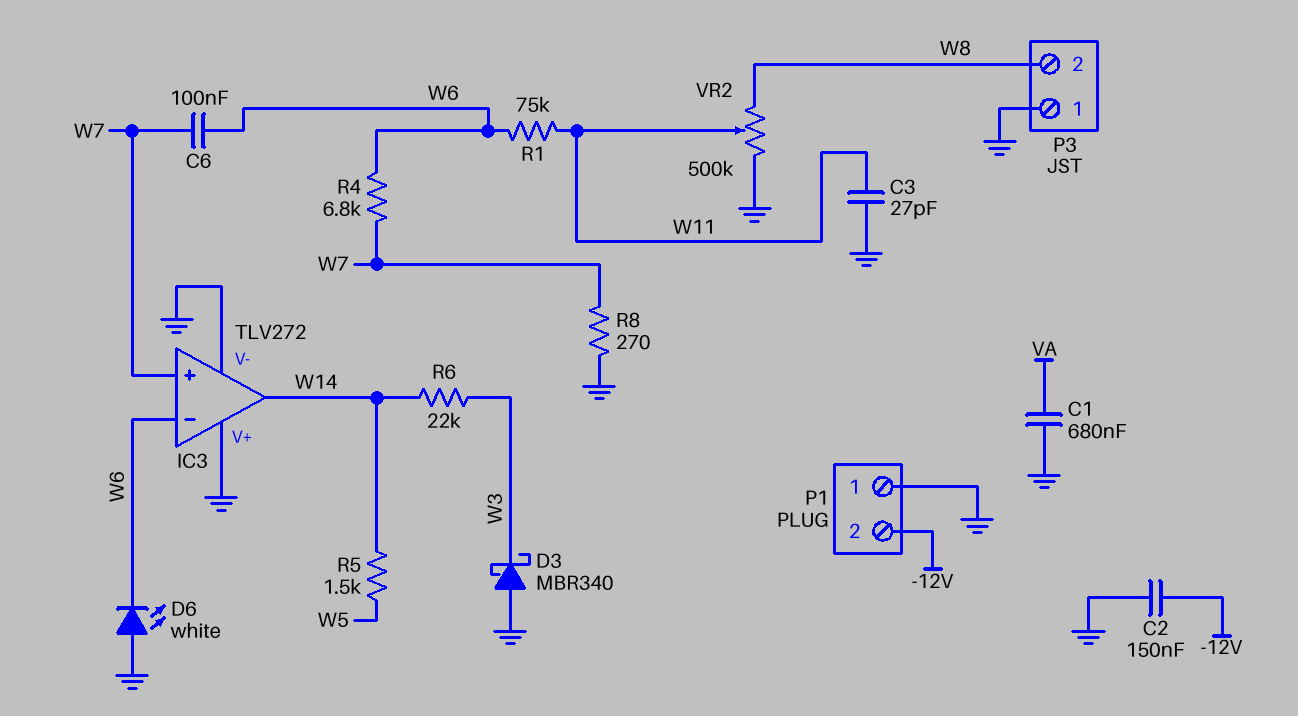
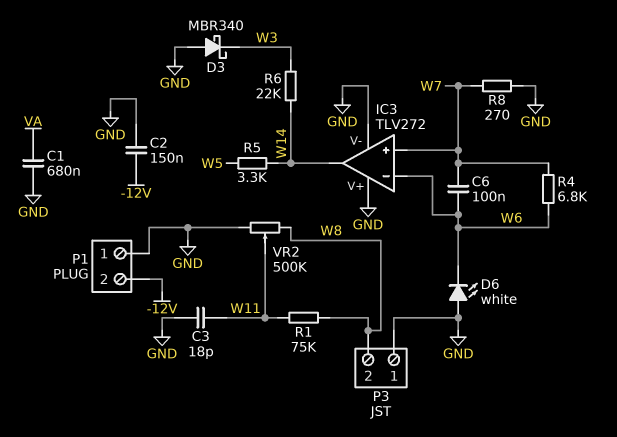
C3: 27pF (GND, W11) -> 18pF (GND, W11)
R1: 75k (W6, W11) -> 75k (W8, W11)
R5: 1.5k (W5, W14) -> 3.3k (W5, W14)

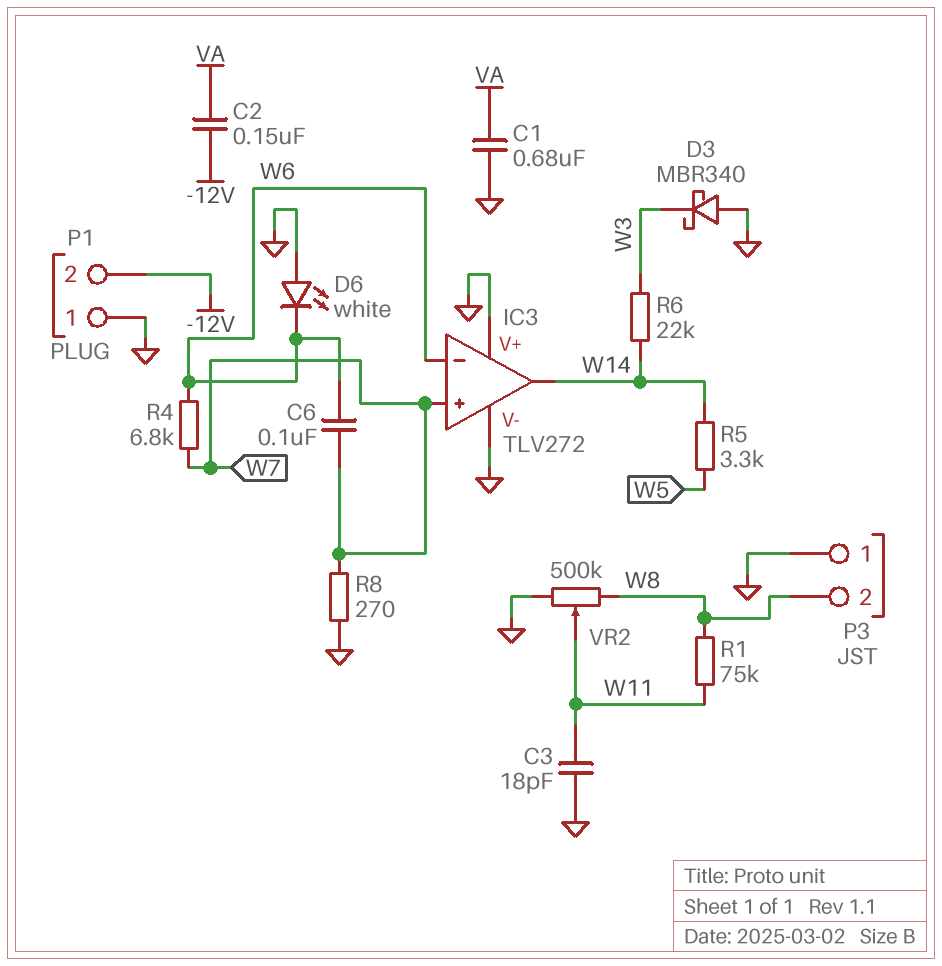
C2: 150nF (-12V, GND) -> 150nF (-12V, VA)

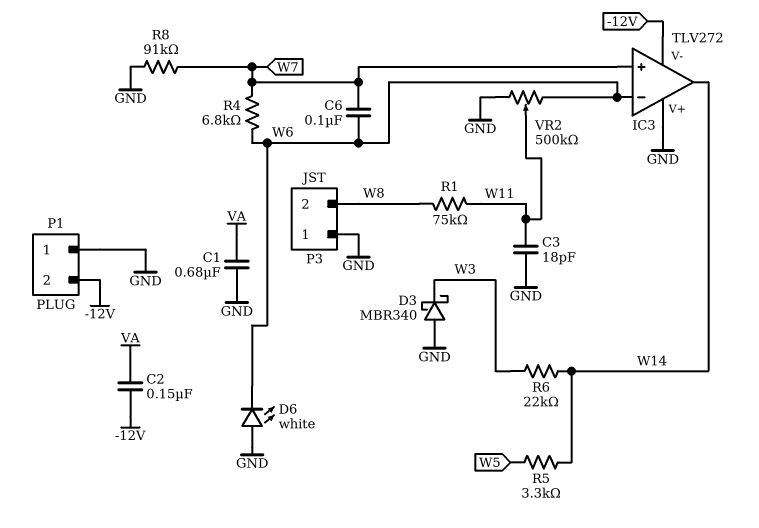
IC3 pin V-: GND -> -12V
R8: 270 (GND, W7) -> 91k (GND, W7)
VR2: 500k (GND, W8, wiper W11) -> 500k (GND, W6, wiper W11)

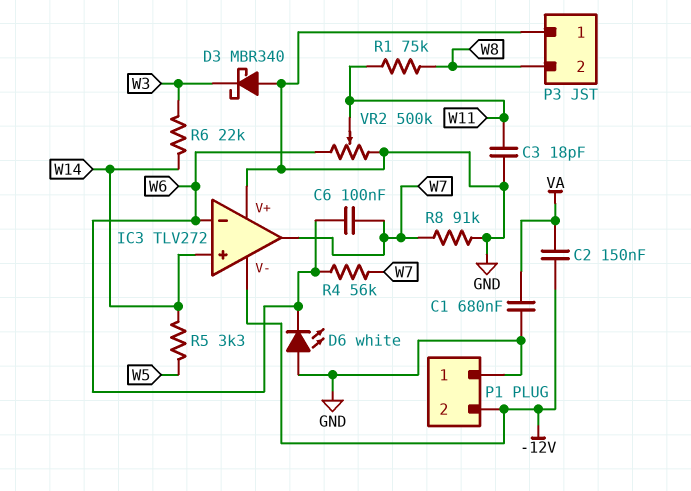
IC3 pin in+: W7 -> W14
IC3 pin out: W14 -> W7
R4: 6.8k (W6, W7) -> 56k (W6, W7)

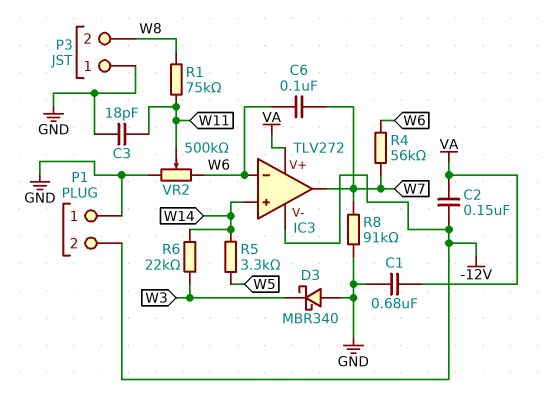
D6: LED white (A GND, K W6) -> none
IC3 pin V+: GND -> VA

